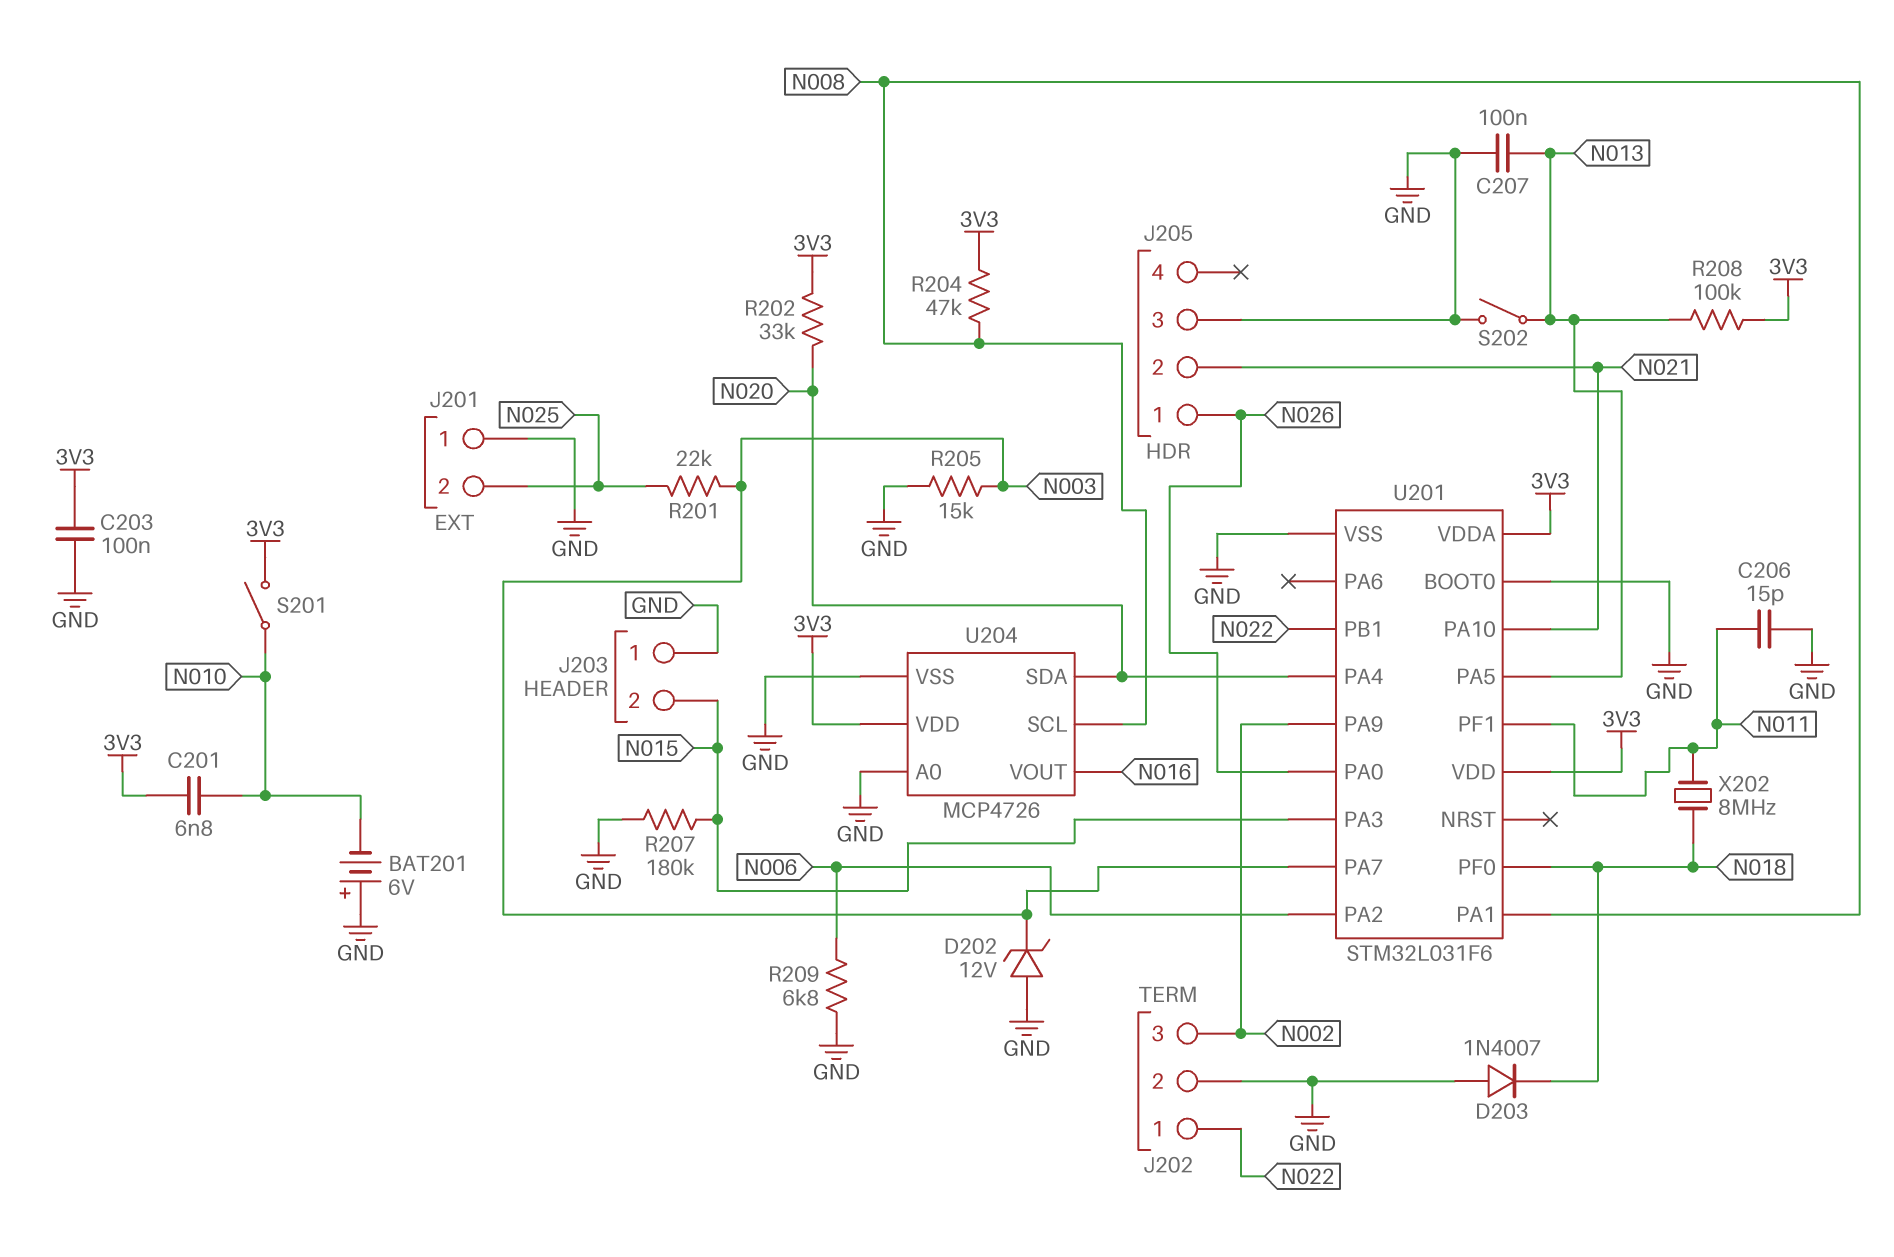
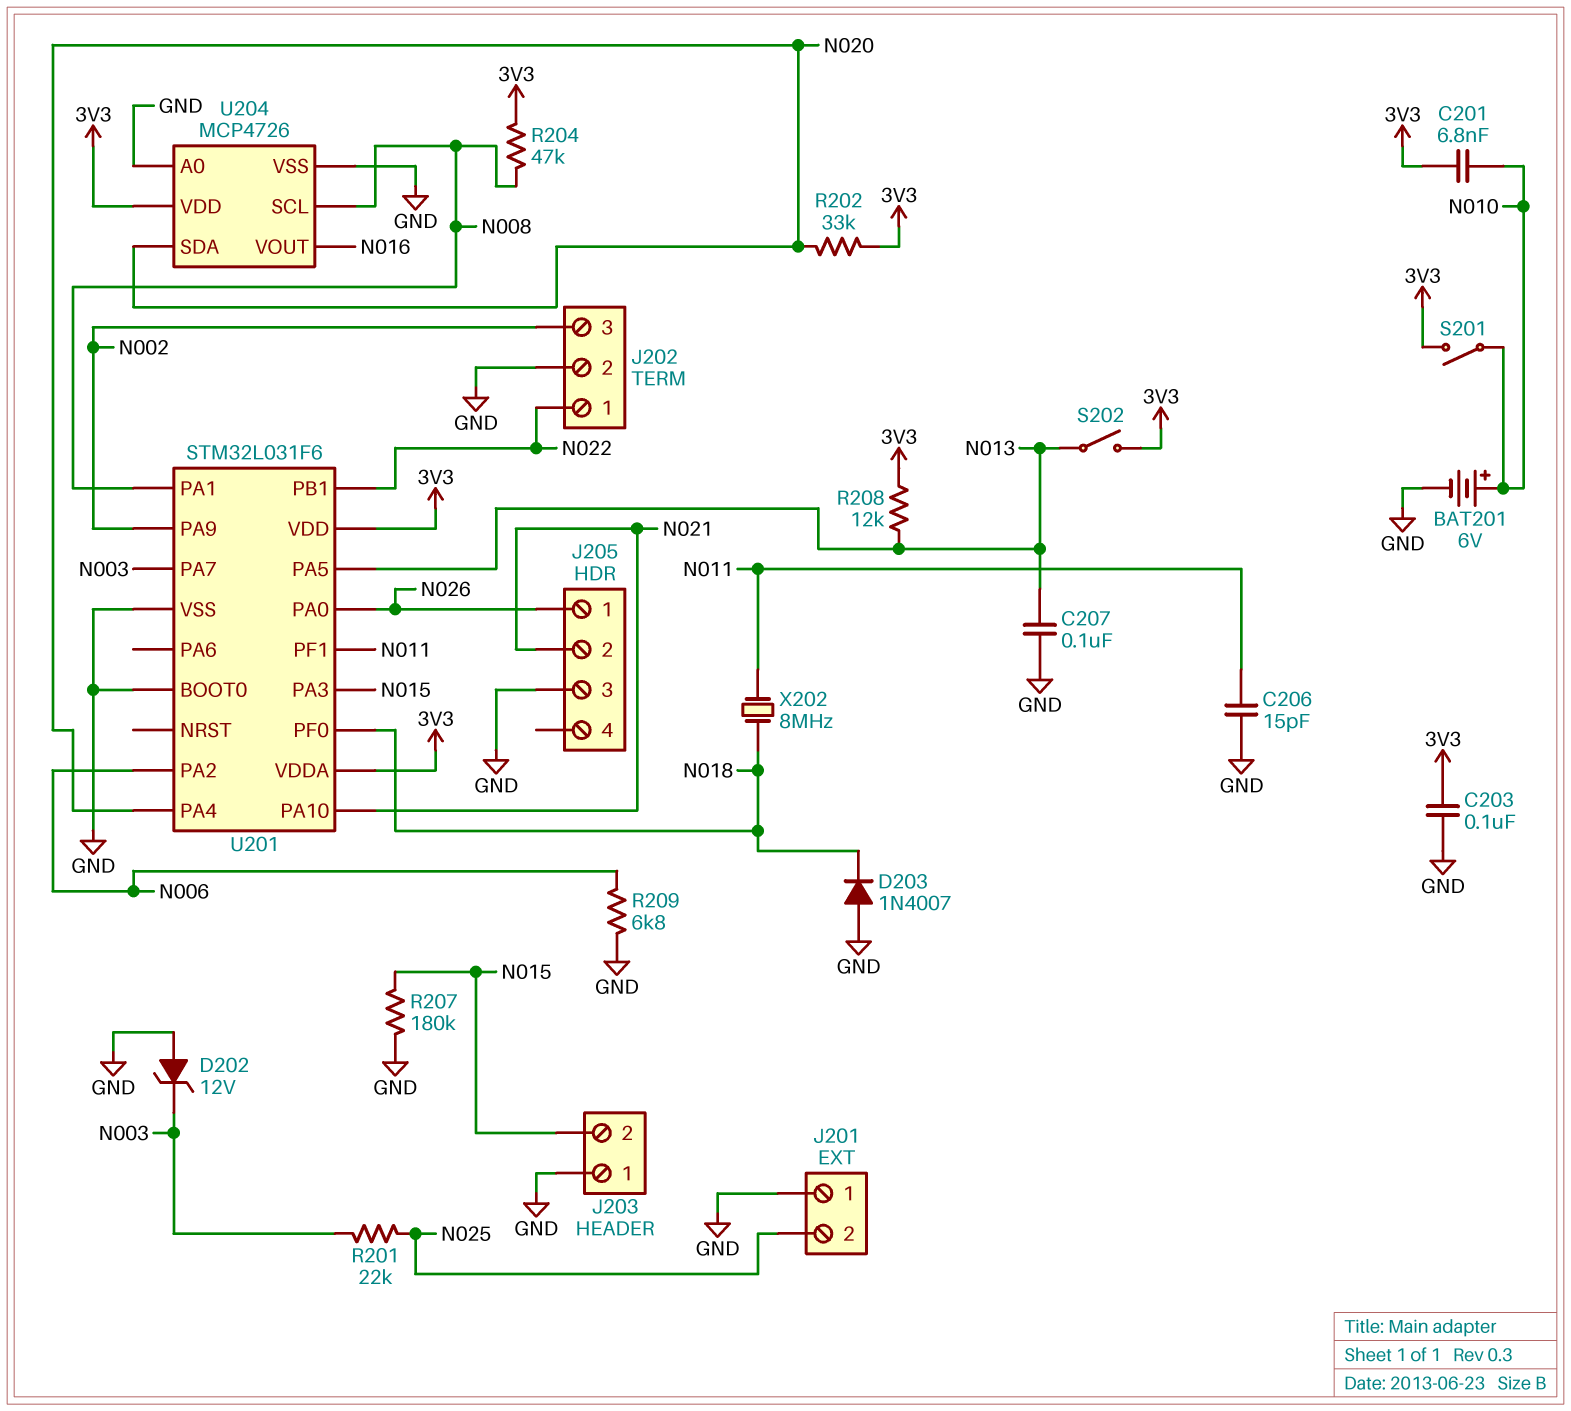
BAT201: 6V (plus GND, minus N010) -> 6V (plus N010, minus GND)
R205: 15k (GND, N003) -> none
R208: 100k (3V3, N013) -> 12k (3V3, N013)
S202: switch (GND, N013) -> switch (3V3, N013)

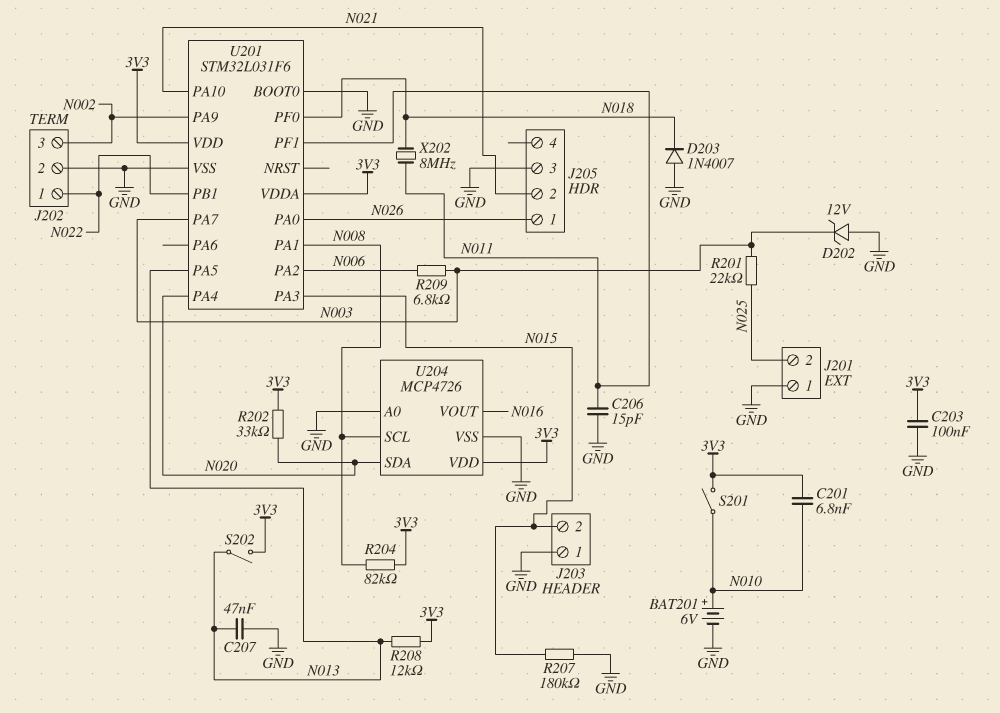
C207: 100nF (GND, N013) -> 47nF (GND, N013)
R204: 47k (3V3, N008) -> 82k (3V3, N008)
R209: 6.8k (GND, N006) -> 6.8k (N003, N006)

